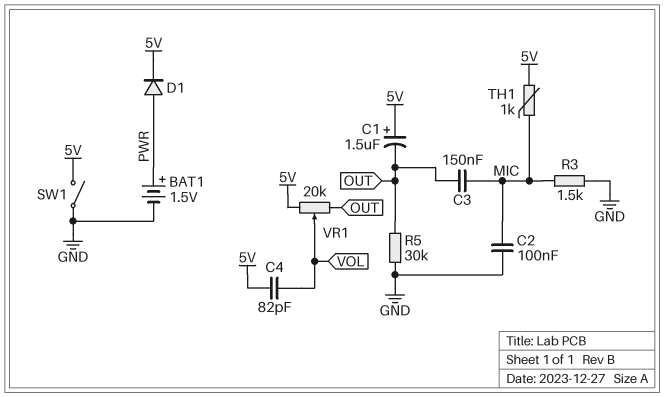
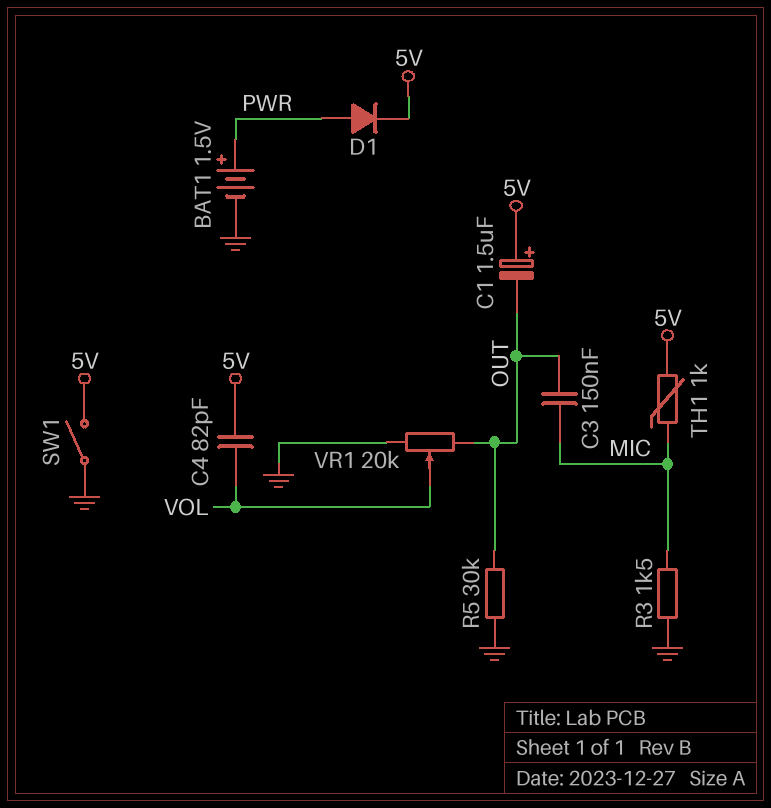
C2: 100nF (GND, MIC) -> none
VR1: 20k (5V, OUT, wiper VOL) -> 20k (GND, OUT, wiper VOL)

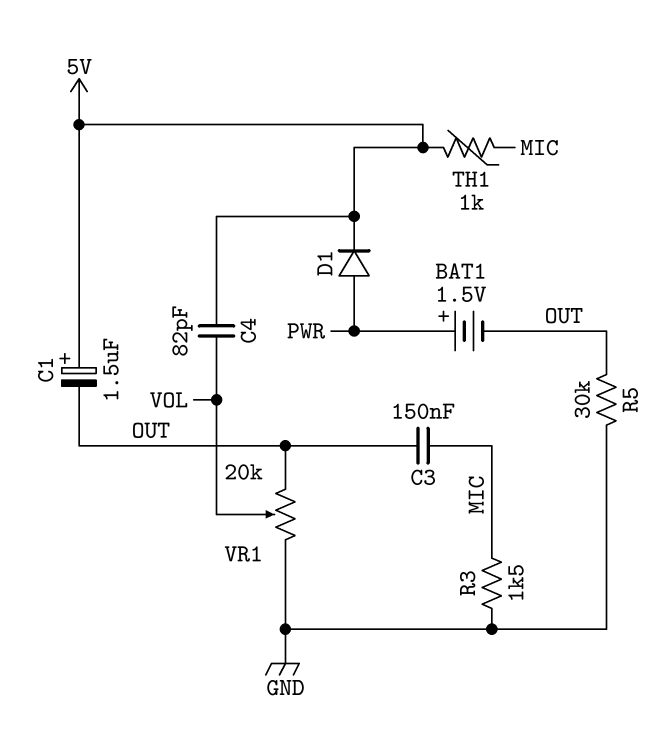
BAT1: 1.5V (plus PWR, minus GND) -> 1.5V (plus PWR, minus OUT)
SW1: switch (5V, GND) -> none

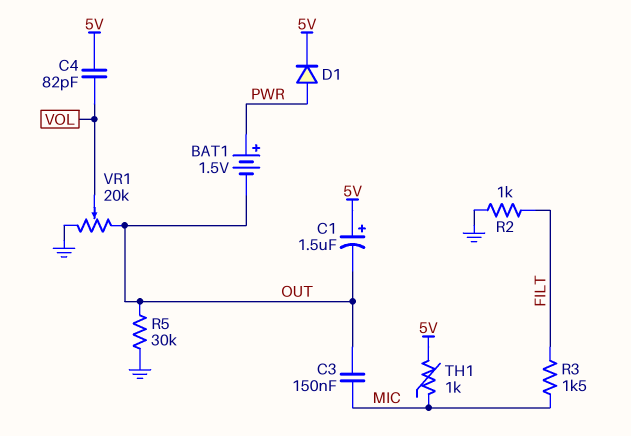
R2: none -> 1k (FILT, GND)
R3: 1.5k (GND, MIC) -> 1.5k (FILT, MIC)

